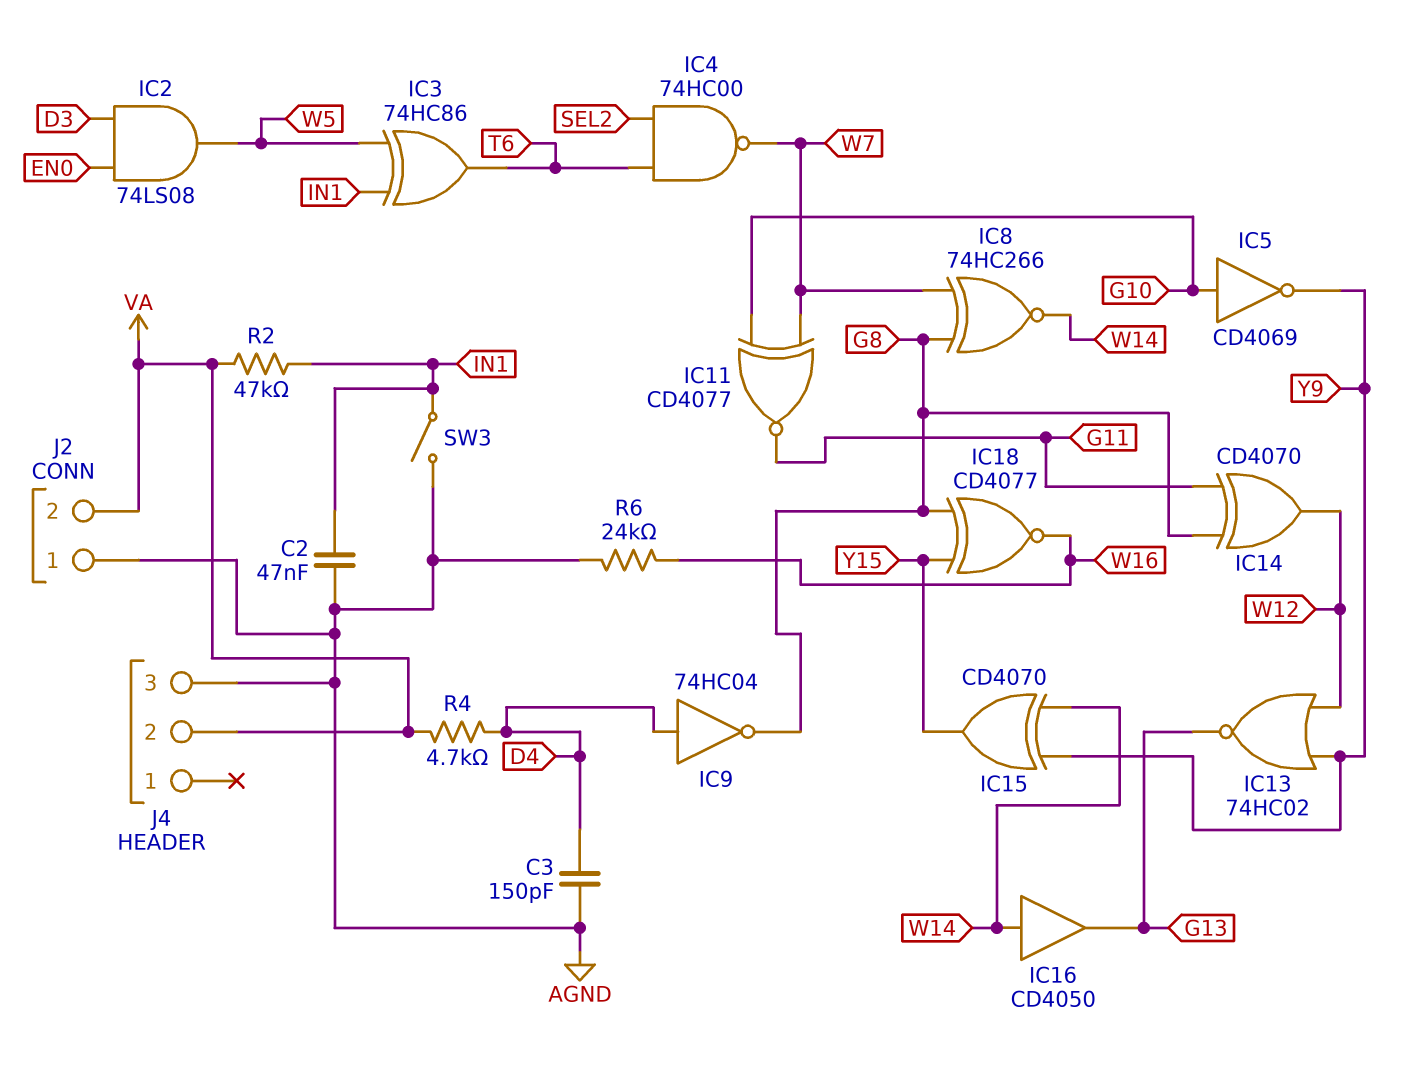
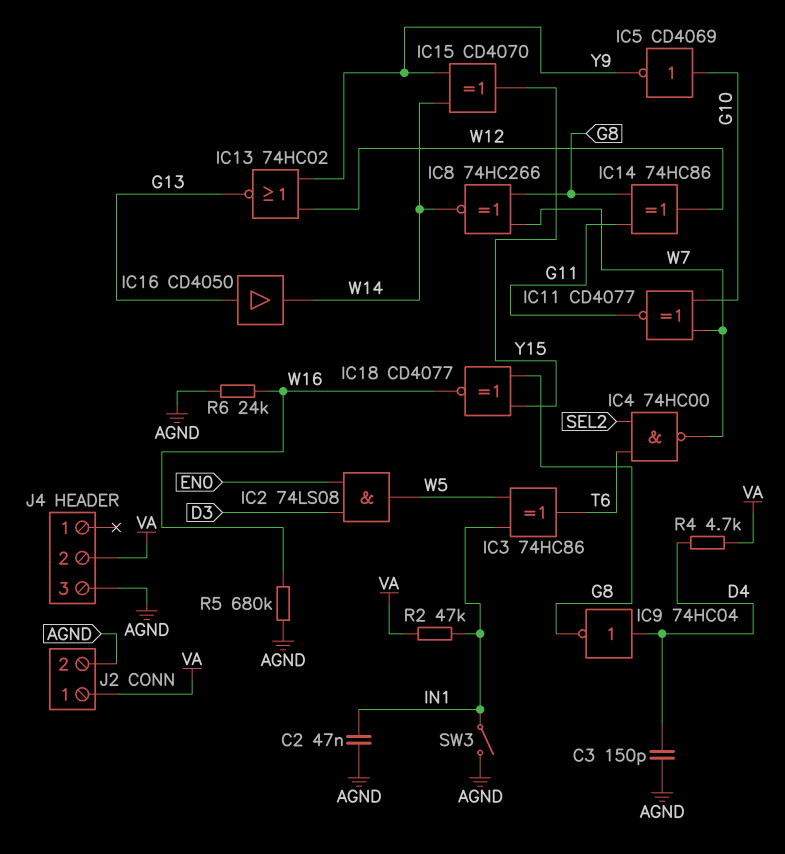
IC14: XOR CD4070 (in G8, in G11, out W12) -> XOR 74HC86 (in G8, in G11, out W12)
IC16: buffer CD4050 (in W14, out G13) -> buffer CD4050 (in G13, out W14)
J2 pin 1: AGND -> VA
J2 pin 2: VA -> AGND
R5: none -> 680k (AGND, W16)

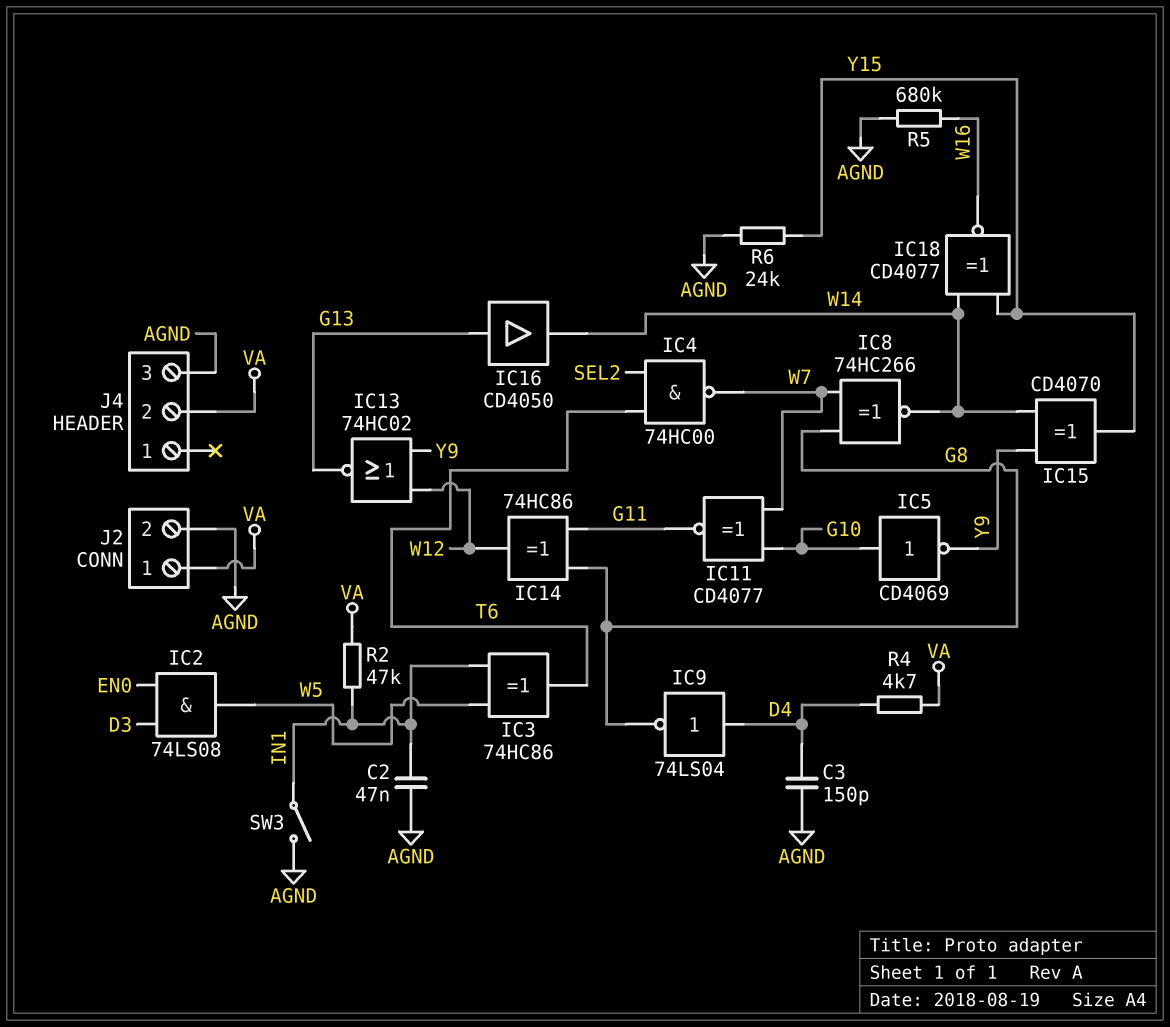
IC9: NOT 74HC04 (in D4, out G8) -> NOT 74LS04 (in D4, out G8)
IC18: XNOR CD4077 (in G8, in Y15, out W16) -> XNOR CD4077 (in W14, in Y15, out W16)
R6: 24k (AGND, W16) -> 24k (AGND, Y15)

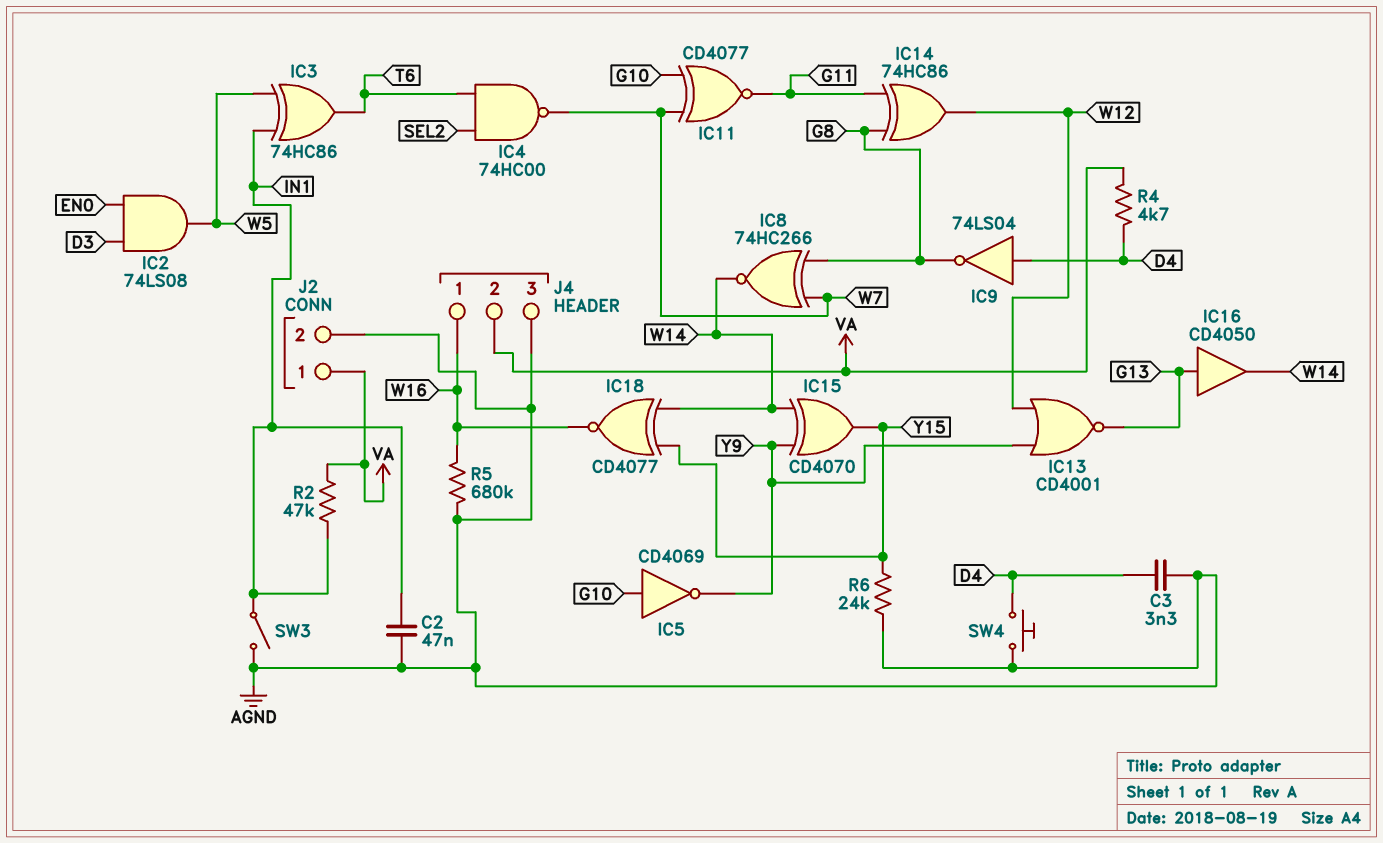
C3: 150pF (AGND, D4) -> 3.3nF (AGND, D4)
IC13: NOR 74HC02 (in W12, in Y9, out G13) -> NOR CD4001 (in W12, in Y9, out G13)
J4 pin 1: none -> W16
SW4: none -> button (AGND, D4)

